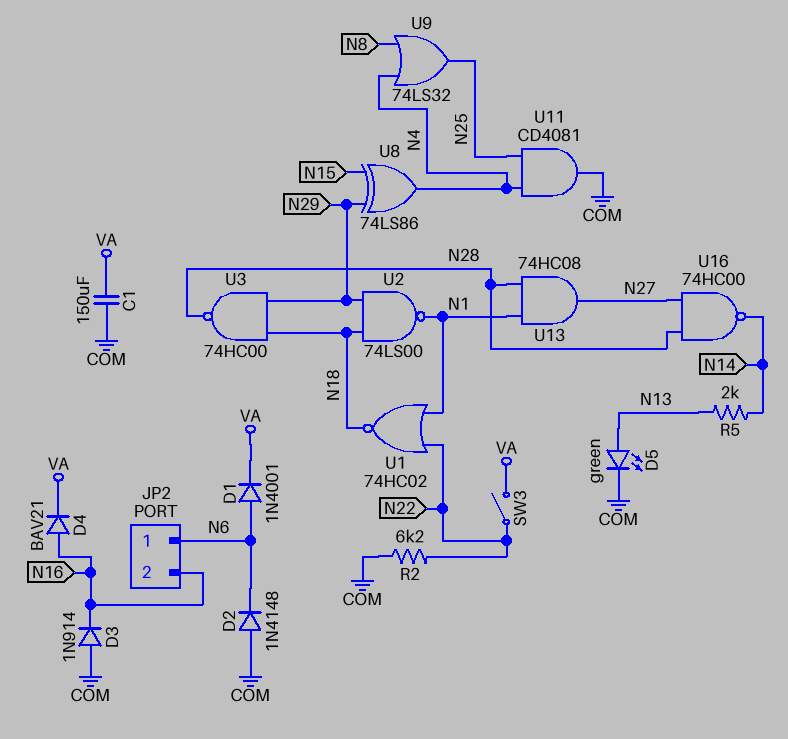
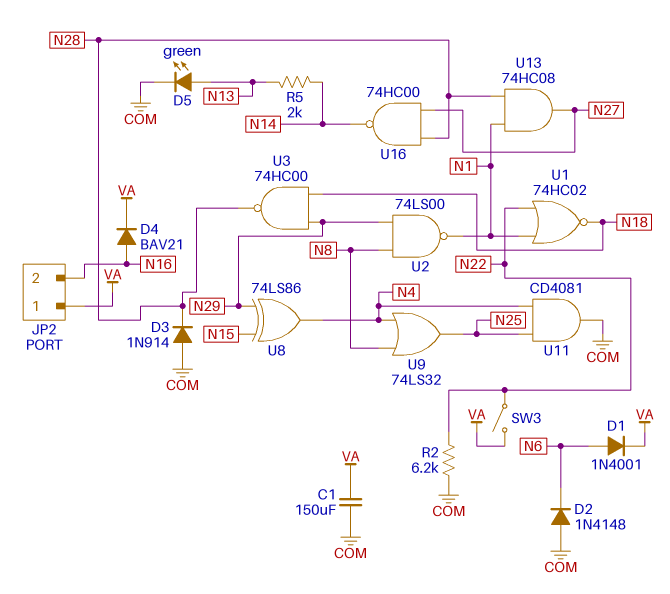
D3: diode 1N914 (A COM, K N16) -> diode 1N914 (A COM, K N28)
JP2 pin 1: N6 -> VA
U2: NAND 74LS00 (in N18, in N29, out N1) -> NAND 74LS00 (in N8, in N29, out N1)

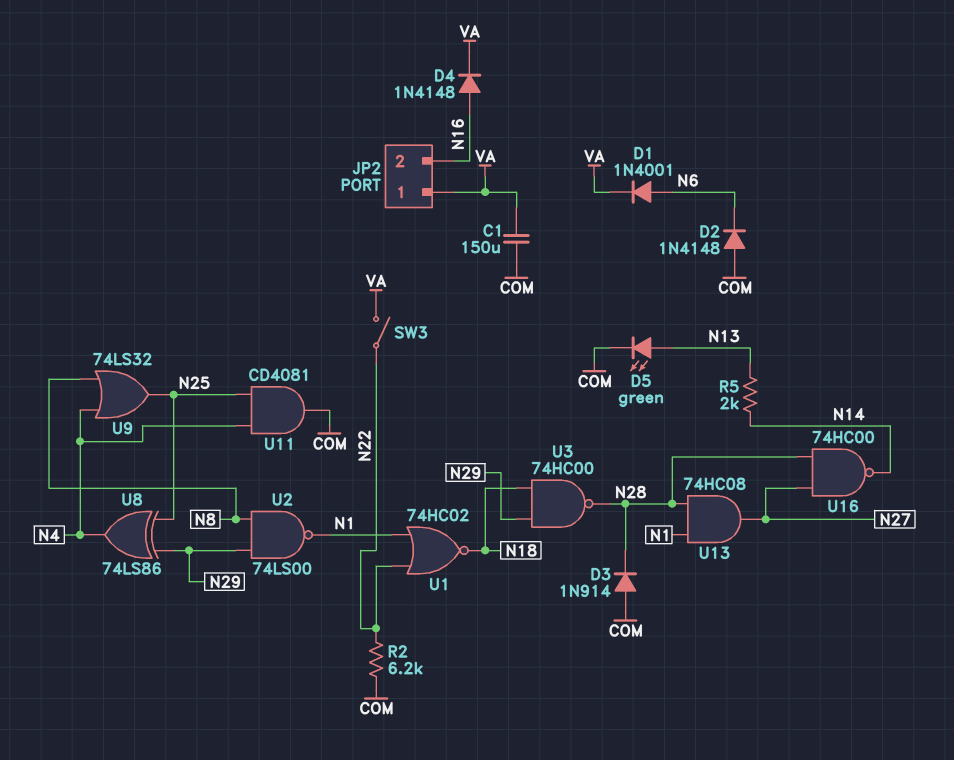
D4: diode BAV21 (A N16, K VA) -> diode 1N4148 (A N16, K VA)
U8: XOR 74LS86 (in N15, in N29, out N4) -> XOR 74LS86 (in N25, in N29, out N4)

